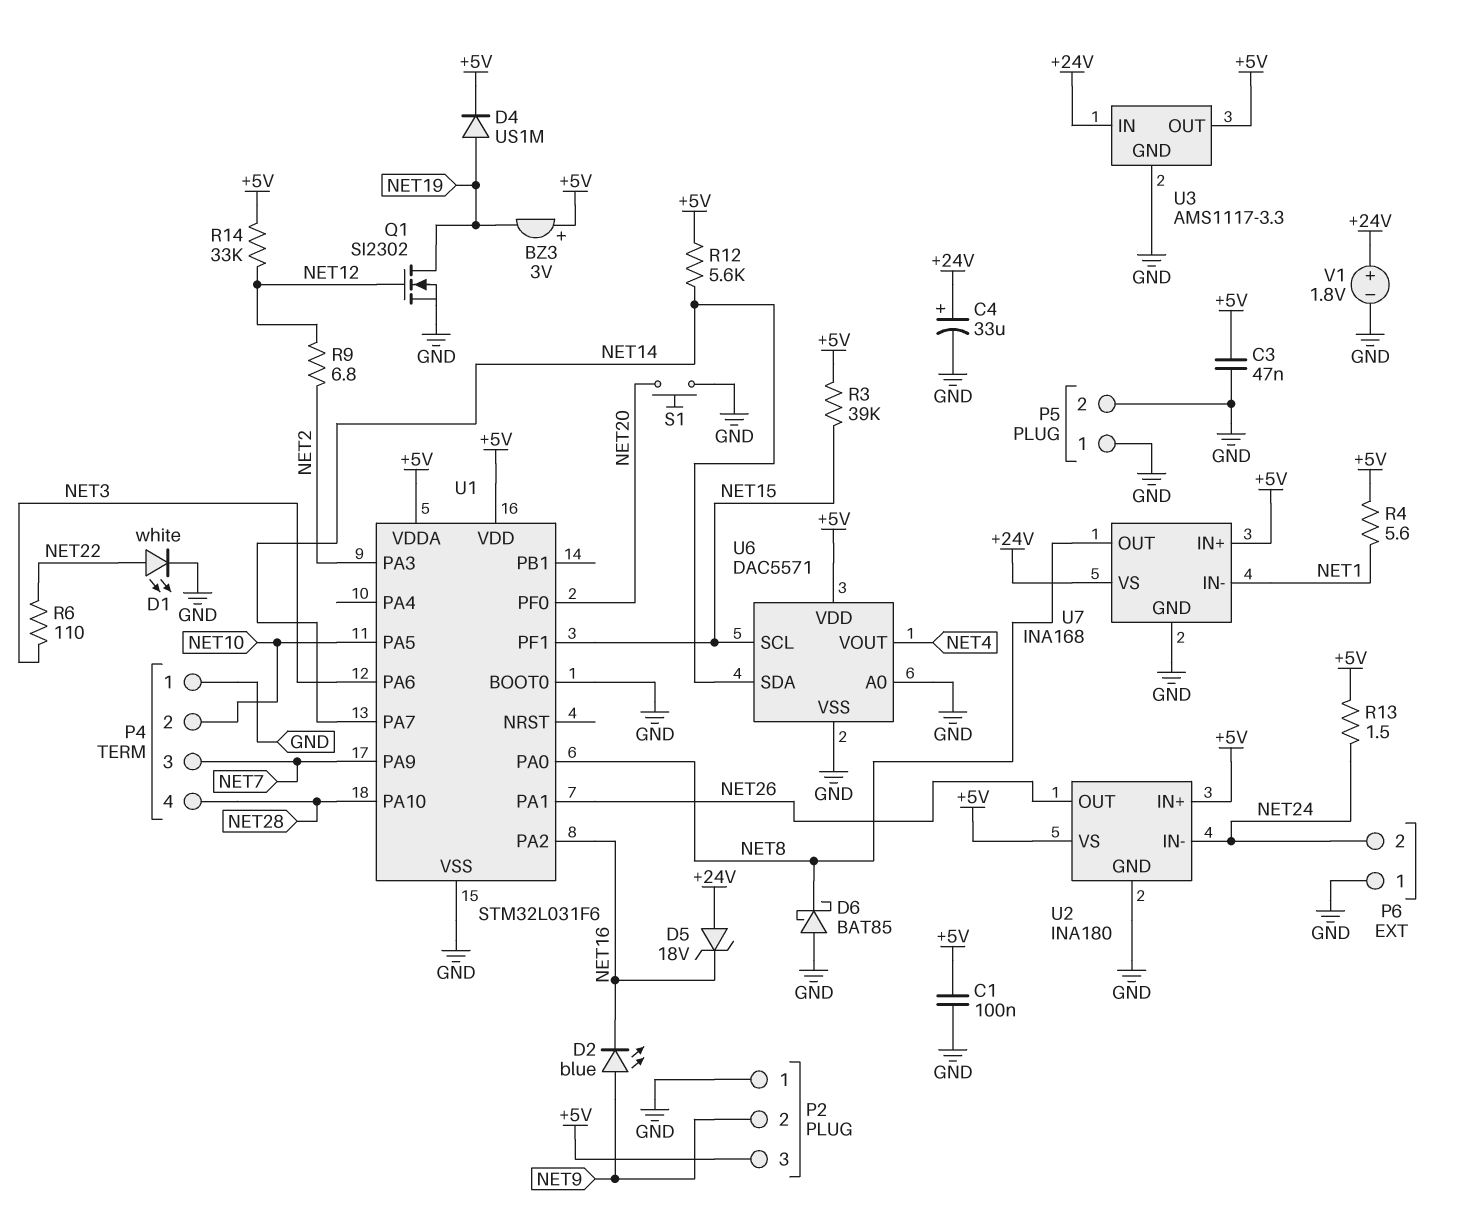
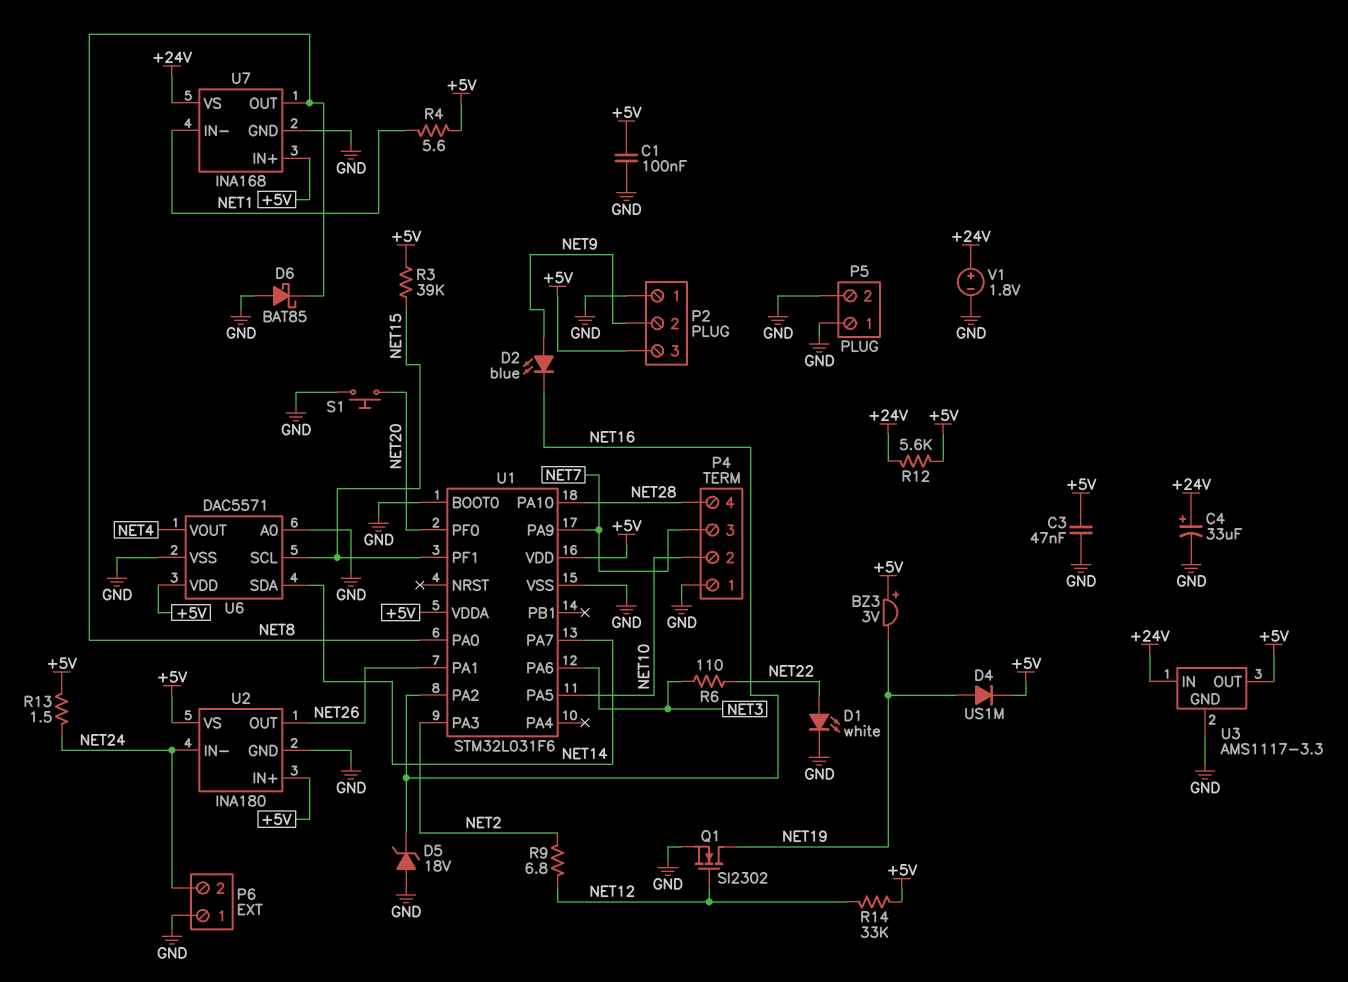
D5: zener 18V (A +24V, K NET16) -> zener 18V (A GND, K NET16)
R12: 5.6k (+5V, NET14) -> 5.6k (+5V, +24V)

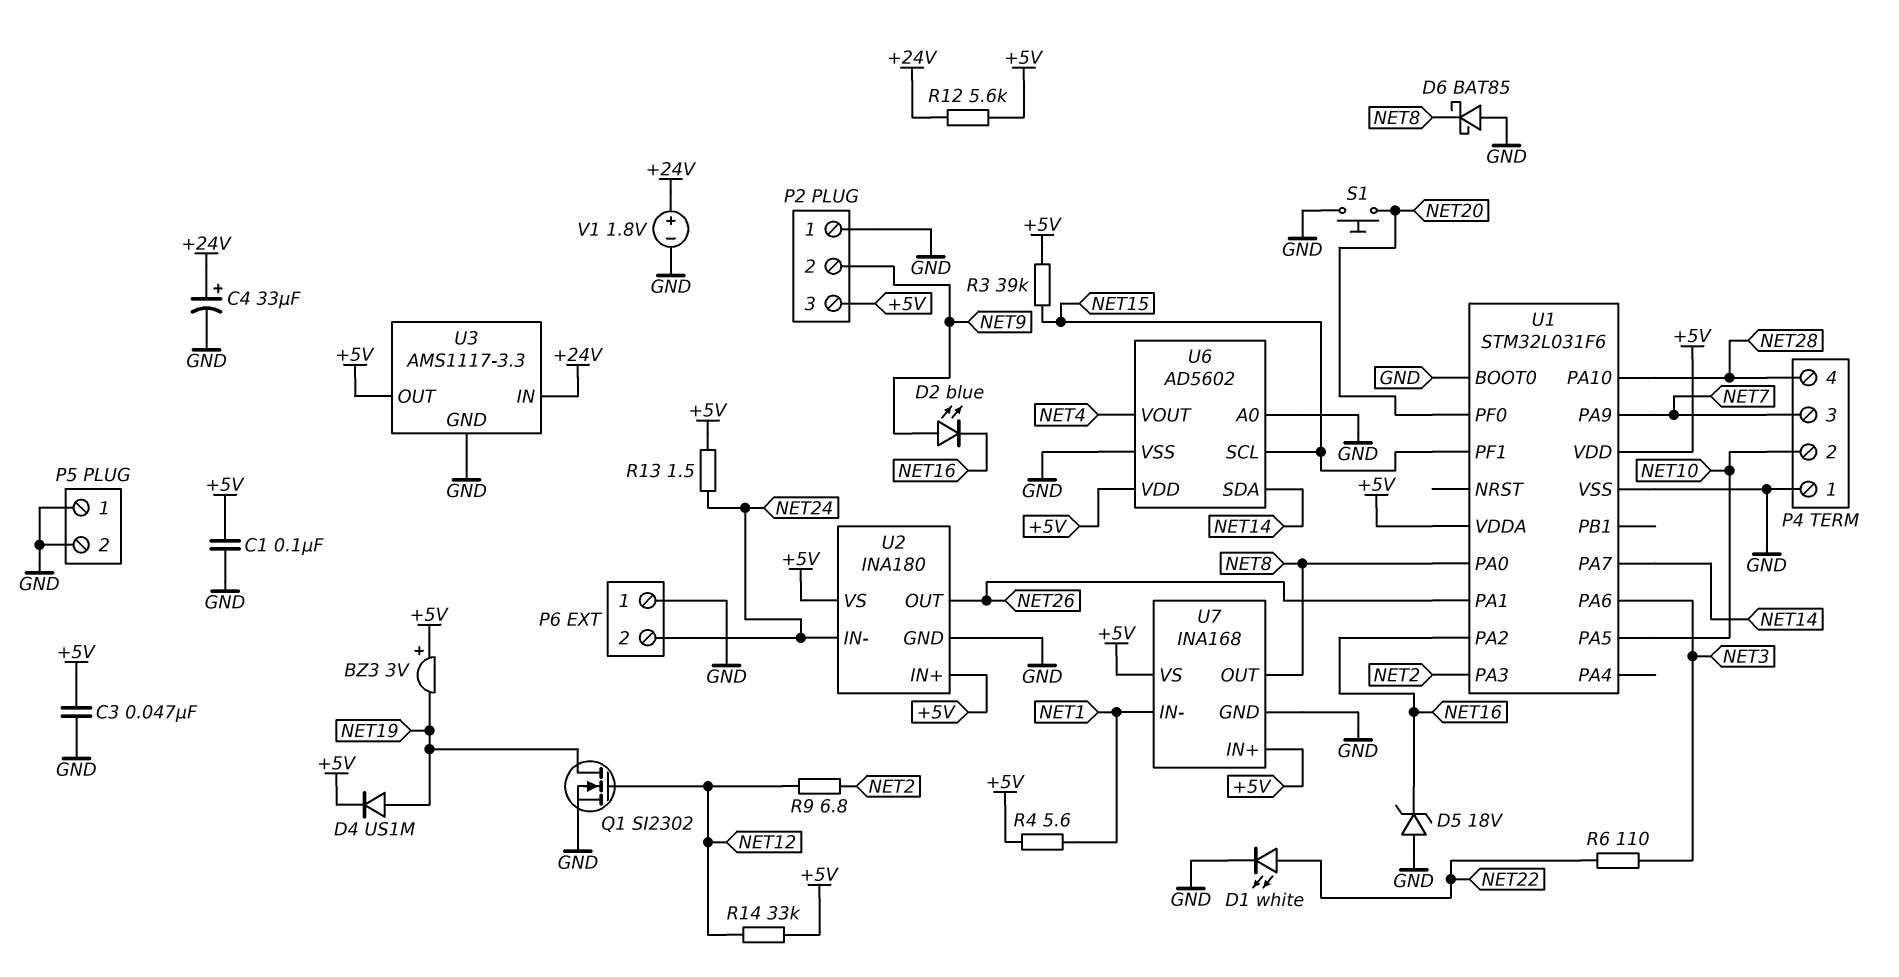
U6: DAC5571 -> AD5602
U7 pin VS: +24V -> +5V

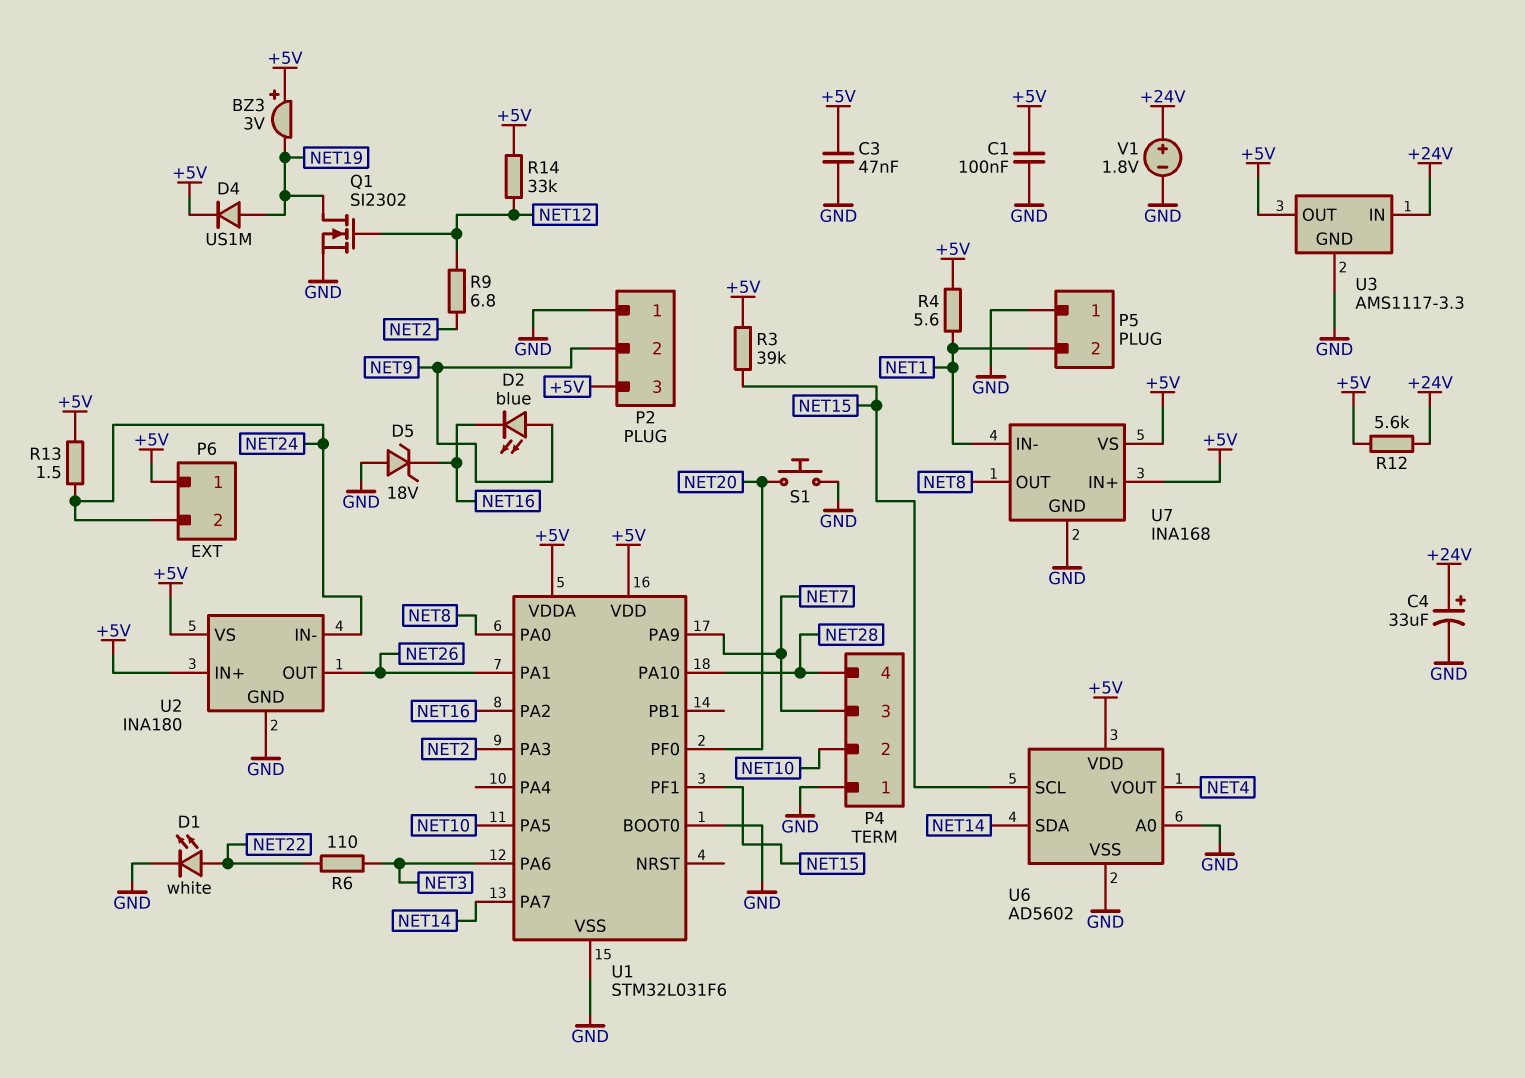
D6: schottky BAT85 (A GND, K NET8) -> none
P5 pin 2: GND -> NET1
P6 pin 1: GND -> +5V

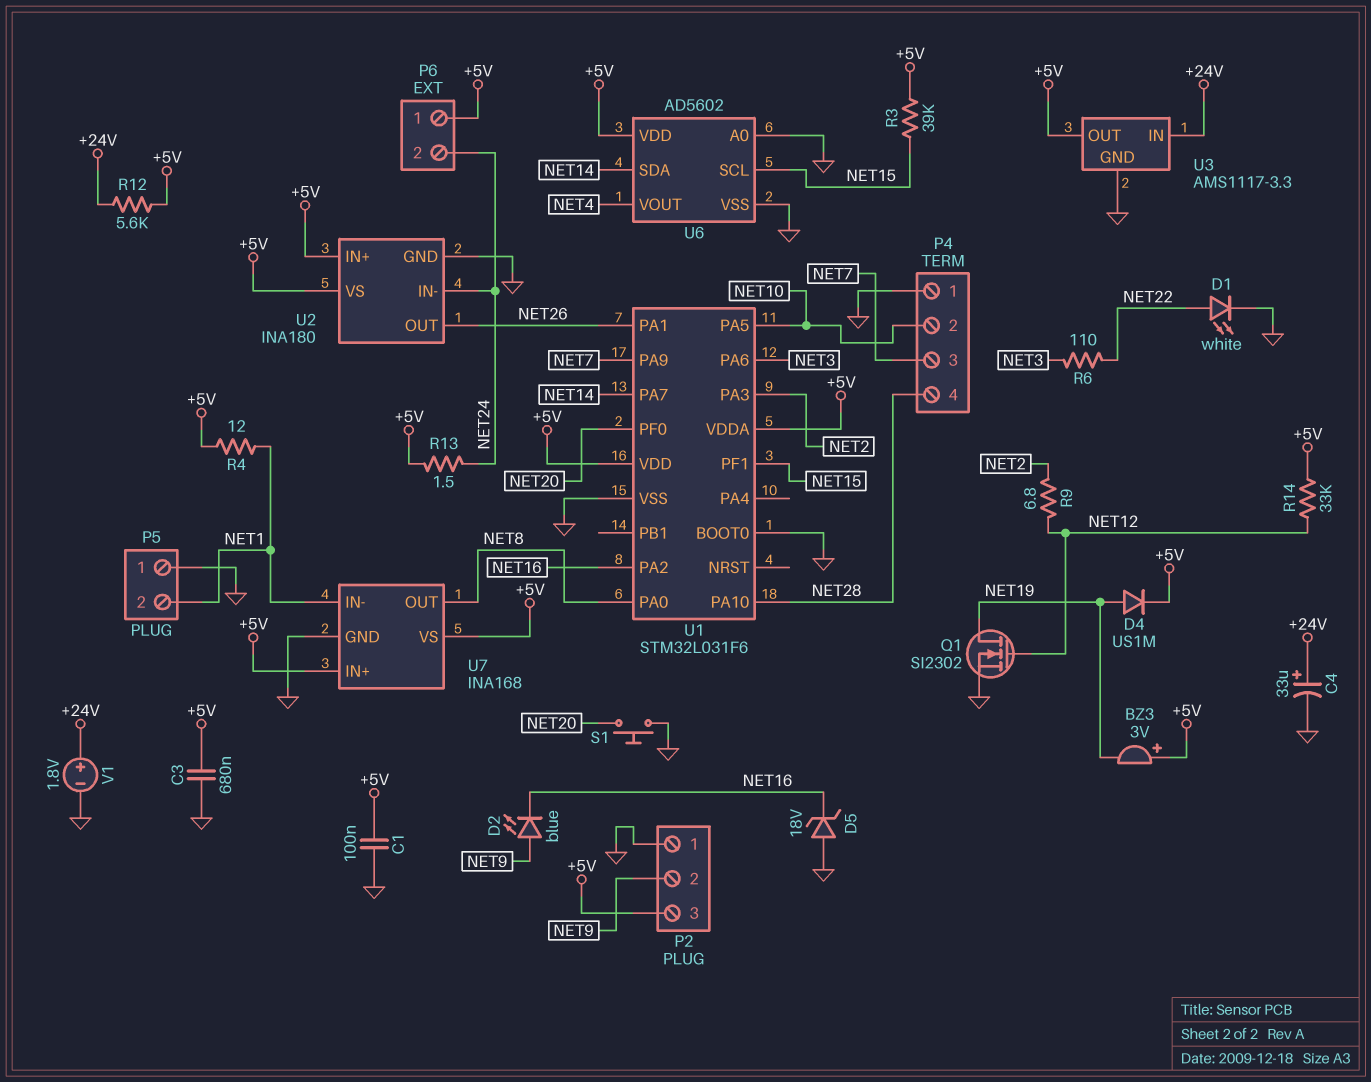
C3: 47nF (+5V, GND) -> 680nF (+5V, GND)
R4: 5.6 (+5V, NET1) -> 12 (+5V, NET1)

